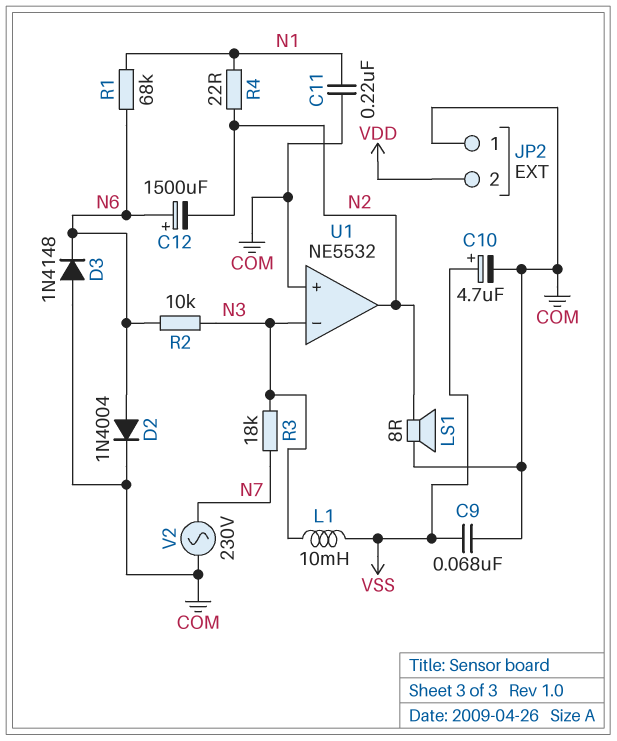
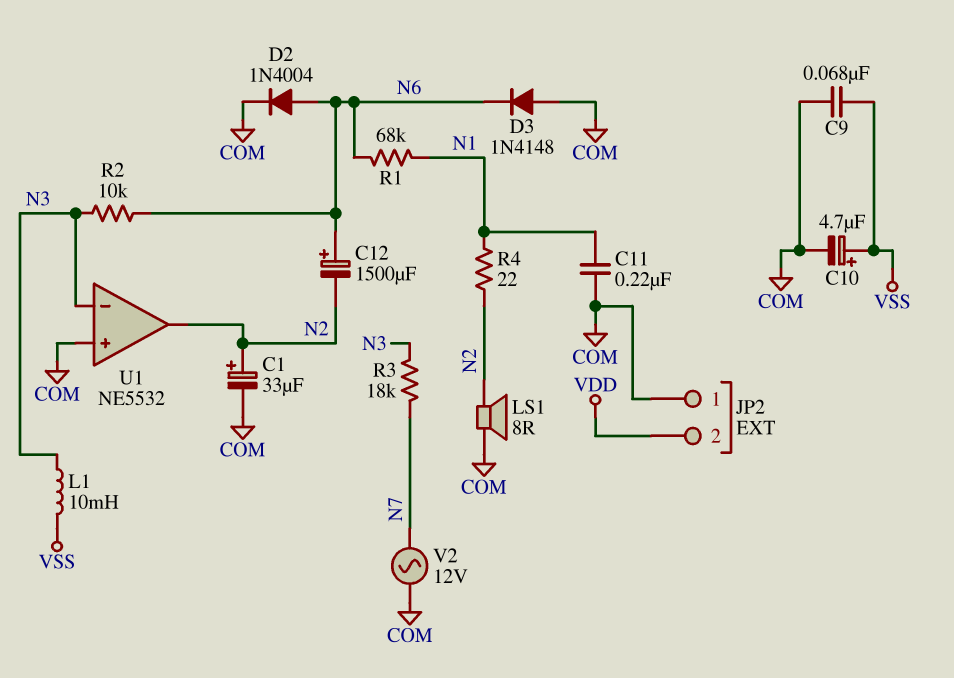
C1: none -> 33uF (plus N2, minus COM)
V2: AC 230V (COM, N7) -> AC 12V (COM, N7)

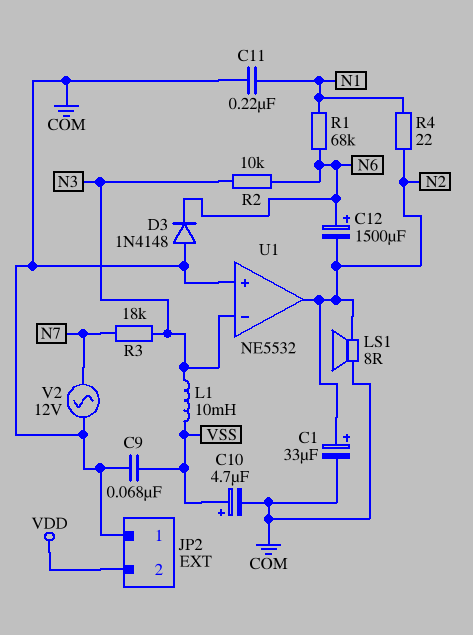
D2: diode 1N4004 (A N6, K COM) -> none

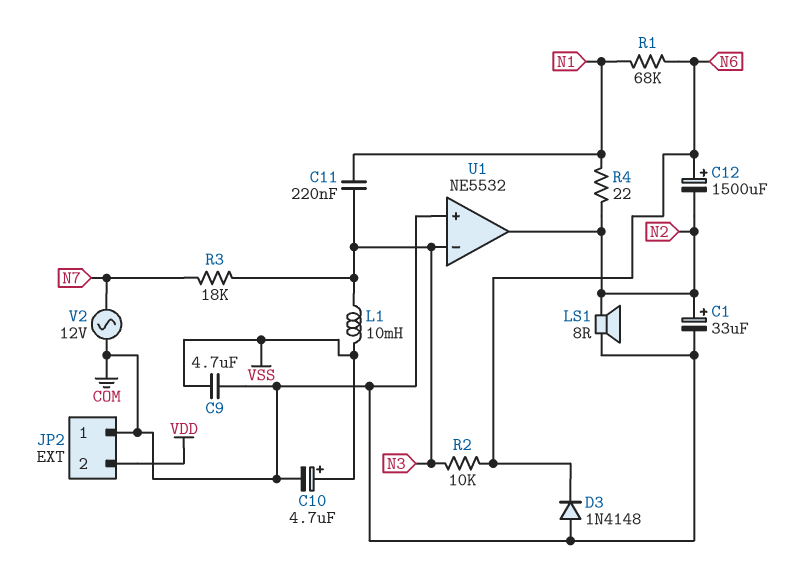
C9: 68nF (COM, VSS) -> 4.7uF (COM, VSS)
C11: 220nF (COM, N1) -> 220nF (N1, N3)

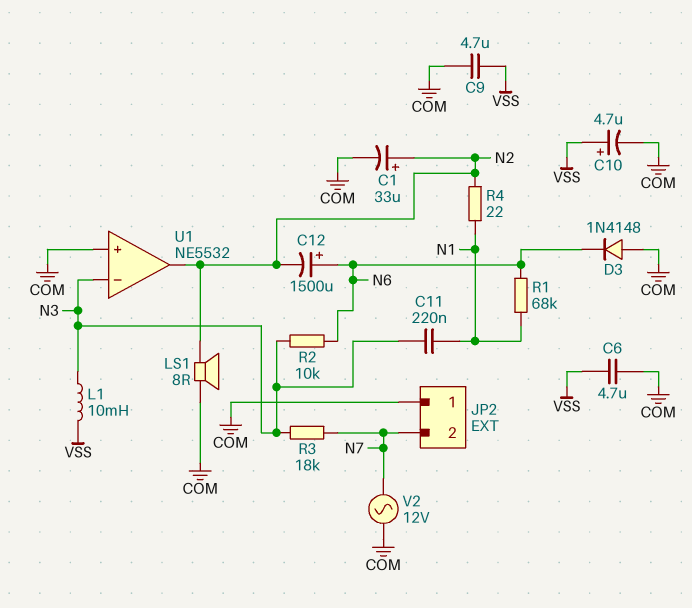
C6: none -> 4.7uF (COM, VSS)
JP2 pin 2: VDD -> N7

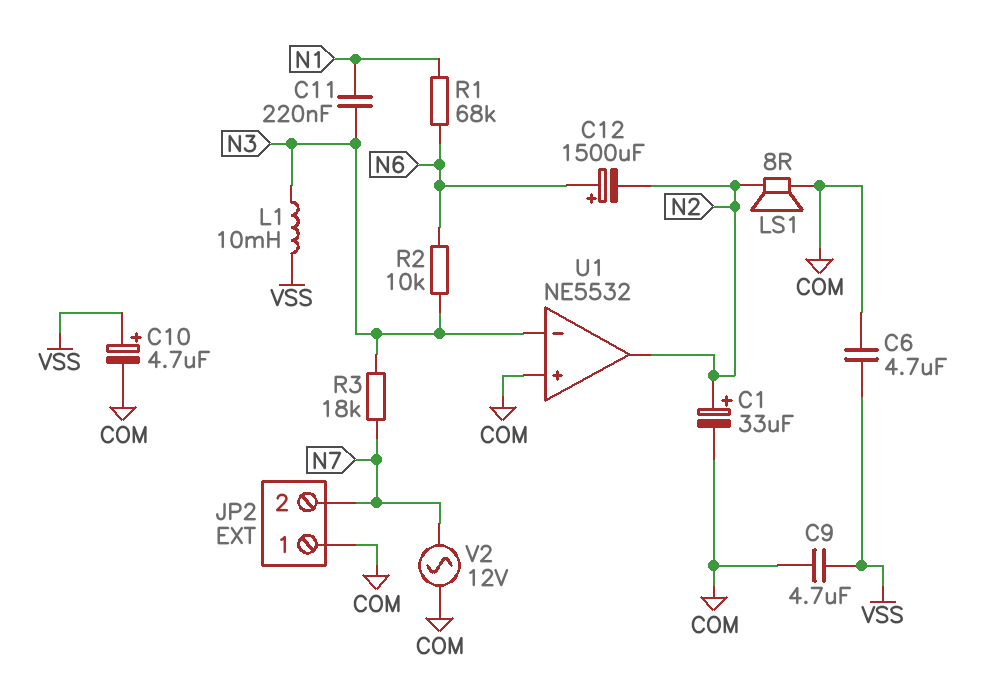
D3: diode 1N4148 (A COM, K N6) -> none
R4: 22 (N1, N2) -> none

